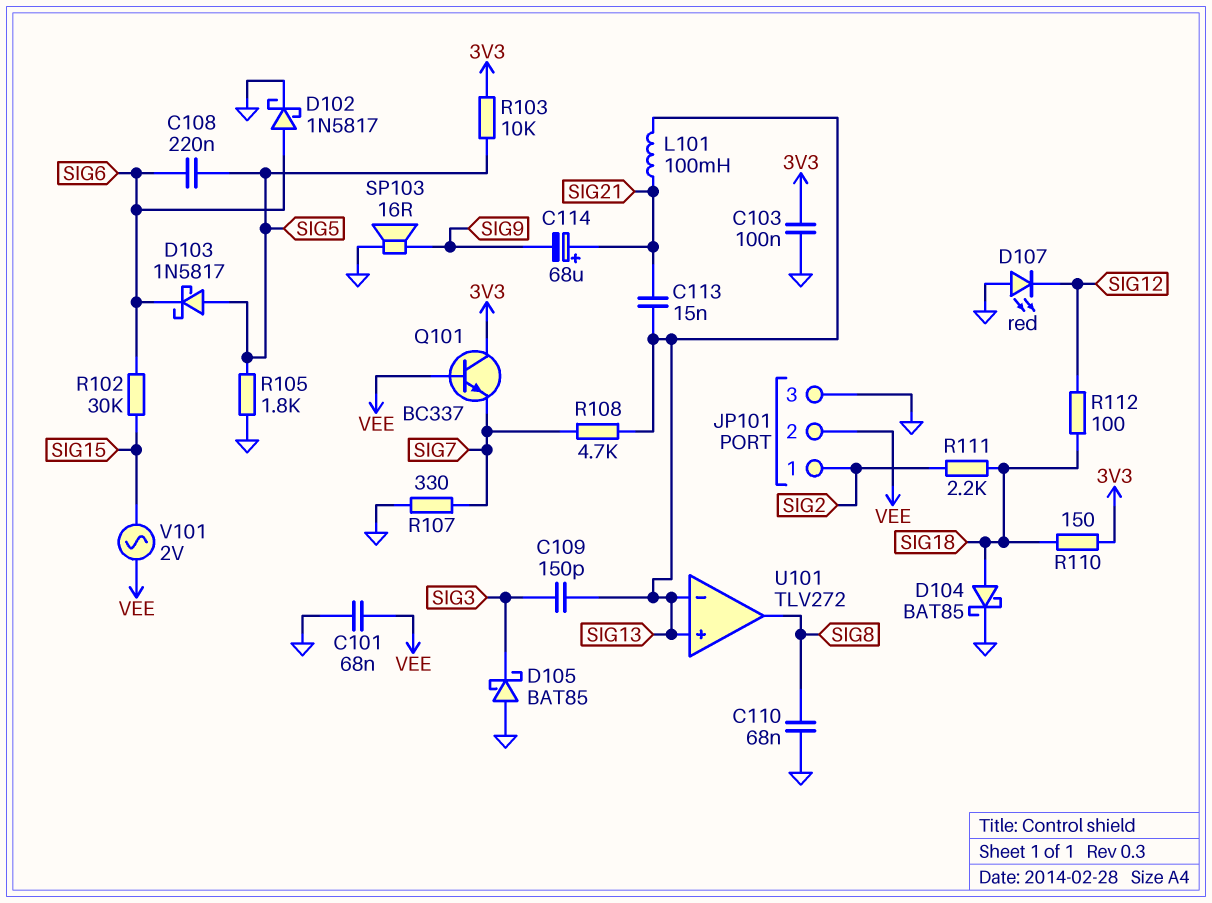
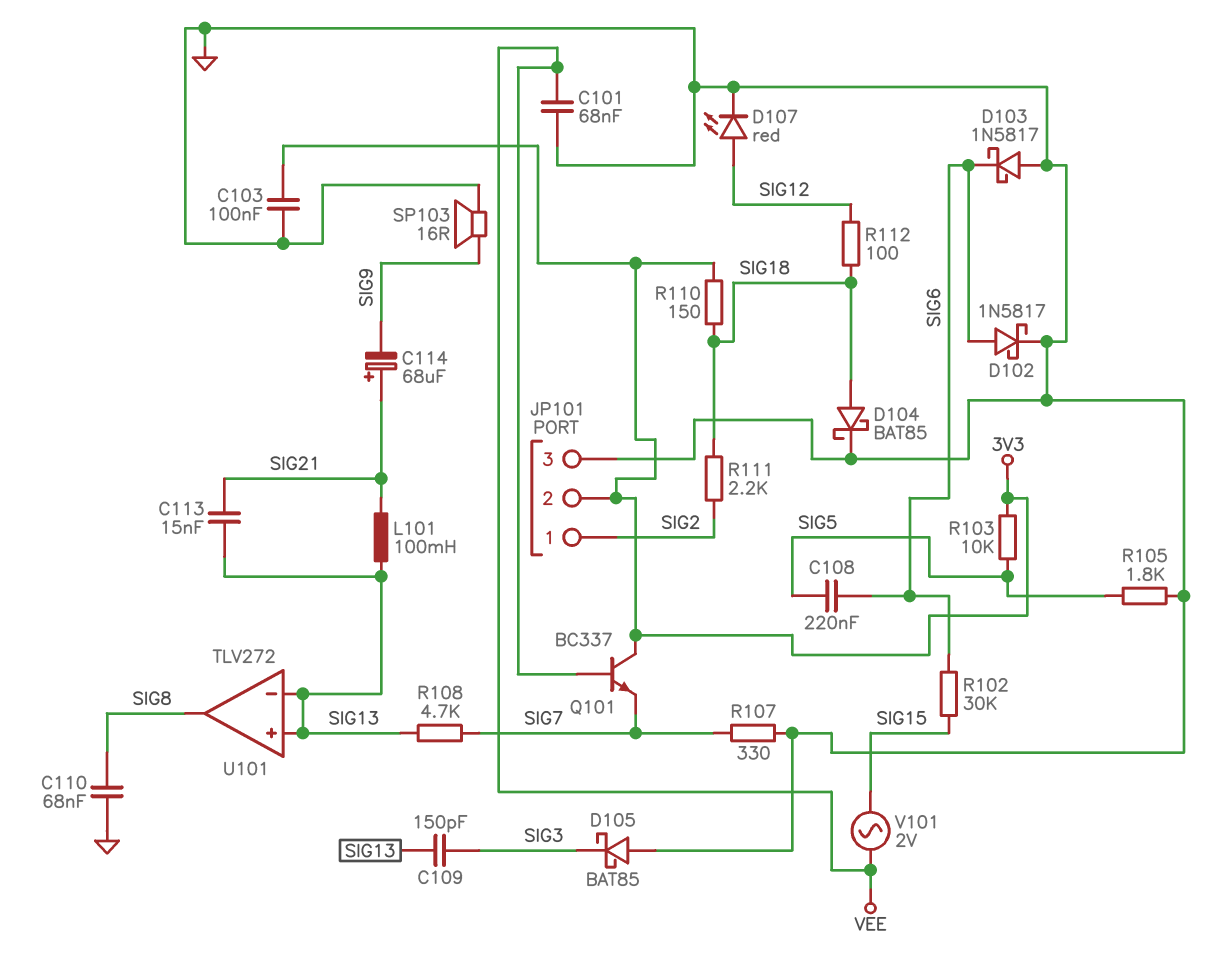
D103: schottky 1N5817 (A SIG5, K SIG6) -> schottky 1N5817 (A GND, K SIG6)
D107: LED red (A GND, K SIG12) -> LED red (A SIG12, K GND)
JP101 pin 2: VEE -> 3V3

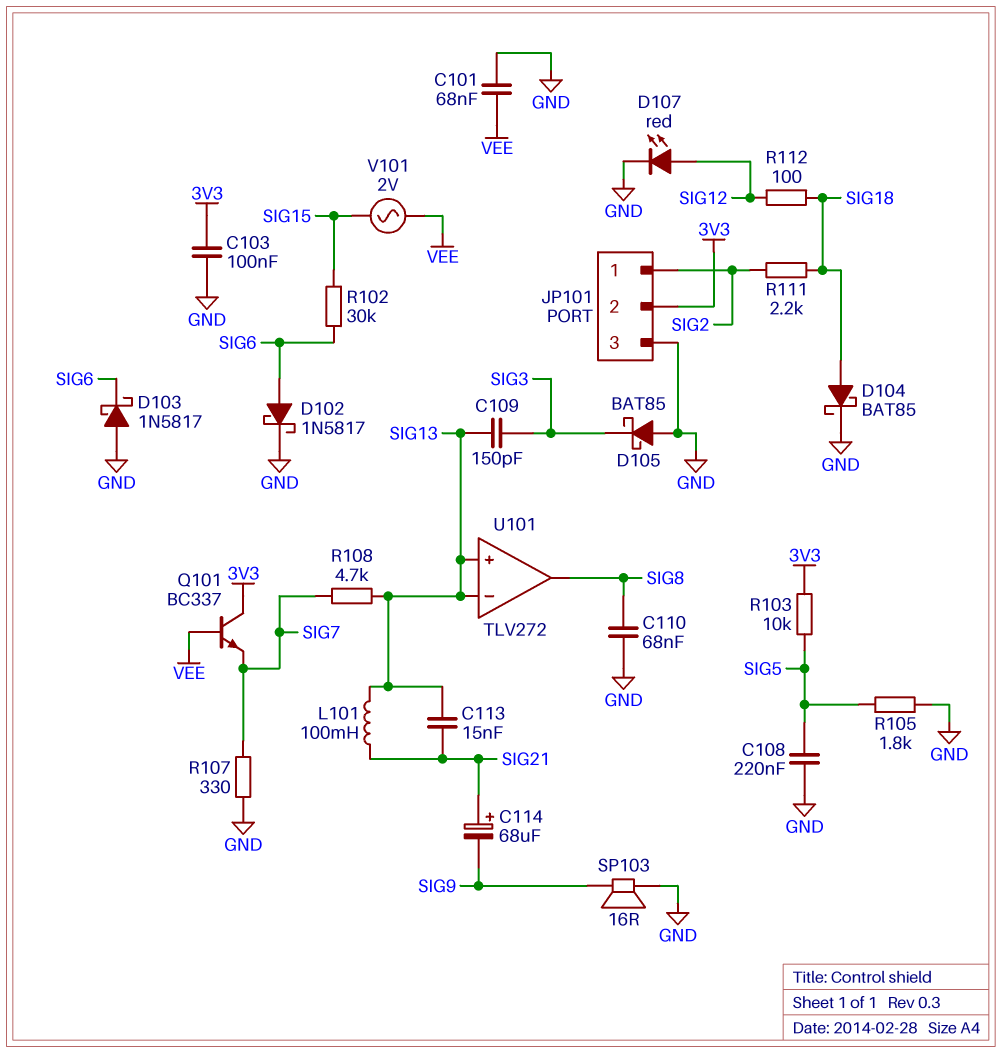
C108: 220nF (SIG5, SIG6) -> 220nF (GND, SIG5)
R110: 150 (3V3, SIG18) -> none

